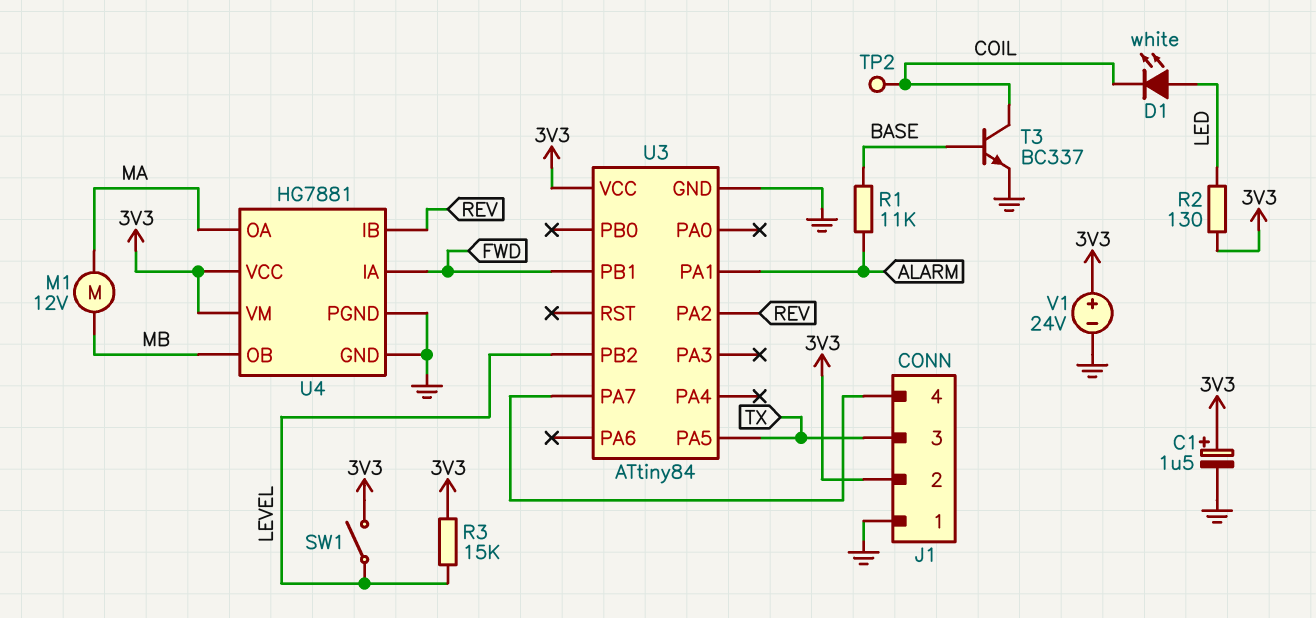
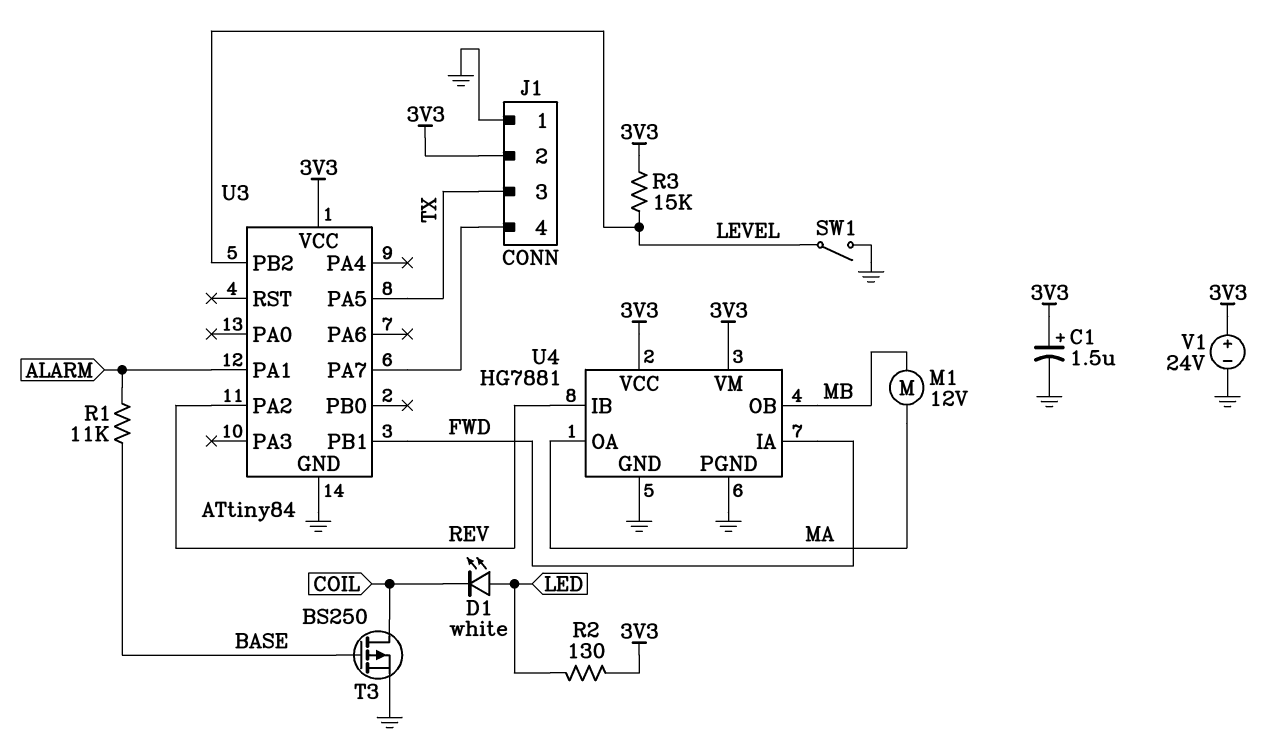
SW1: switch (3V3, LEVEL) -> switch (GND, LEVEL)
T3: NPN BC337 (B BASE, C COIL, E GND) -> PMOS BS250 (G BASE, D COIL, S GND)
TP2: test point (COIL) -> none

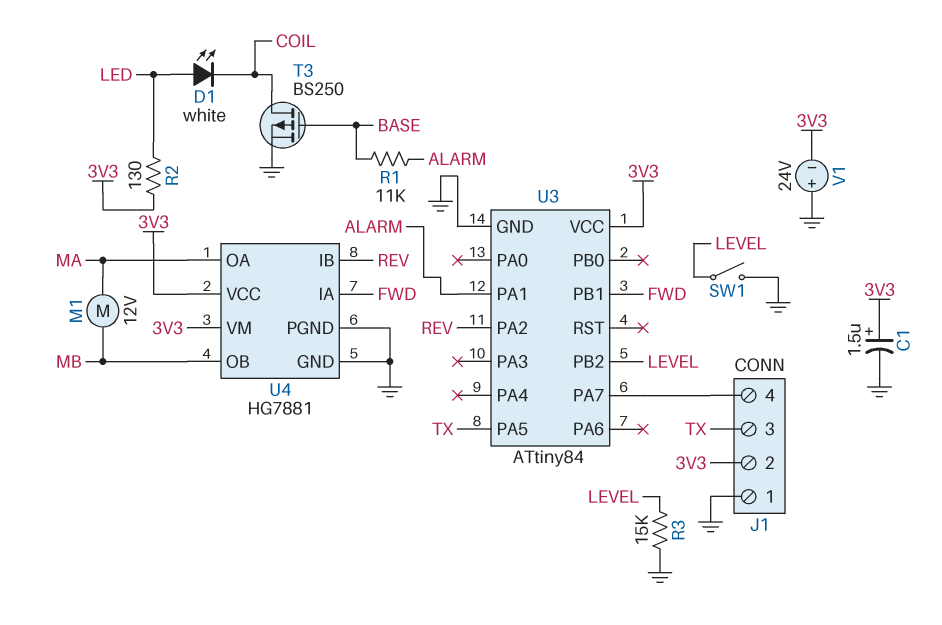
R3: 15k (3V3, LEVEL) -> 15k (GND, LEVEL)
V1: 24V (plus 3V3, minus GND) -> 24V (plus GND, minus 3V3)

